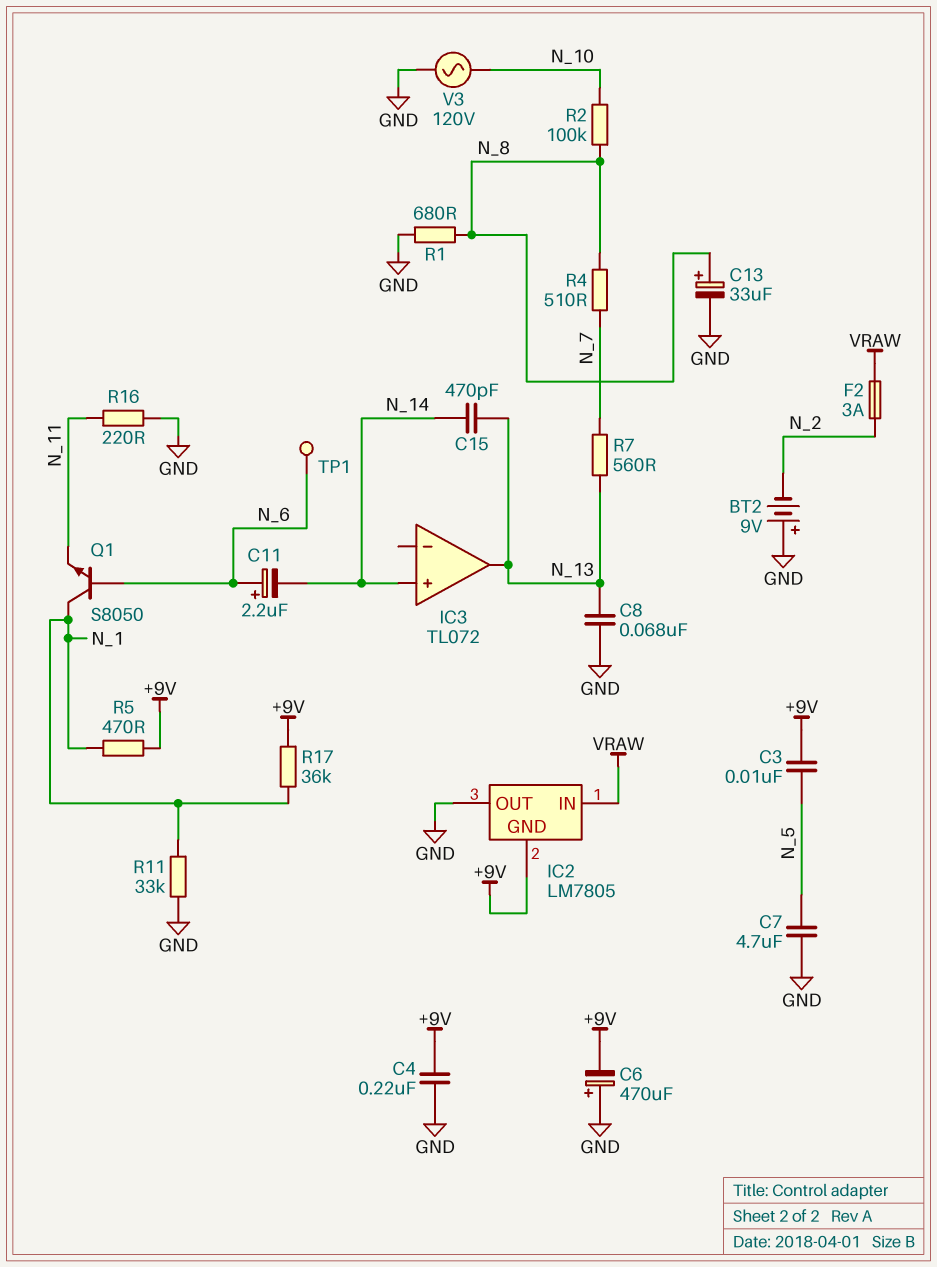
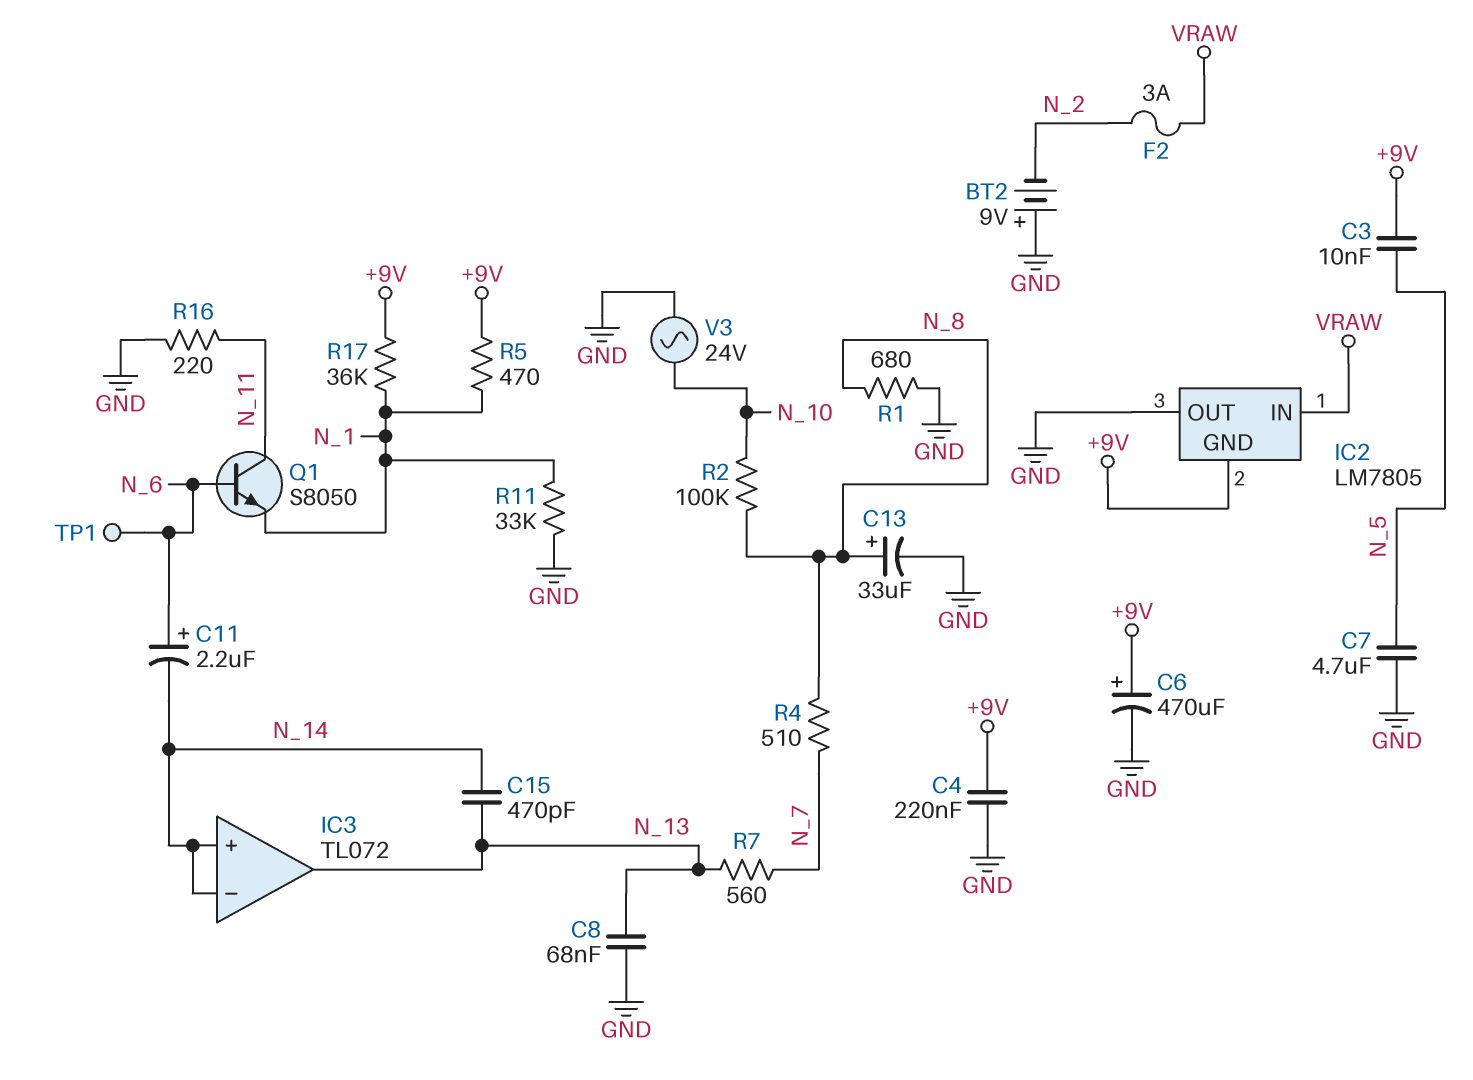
C6: 470uF (plus GND, minus +9V) -> 470uF (plus +9V, minus GND)
IC3 pin in-: none -> N_14
Q1: NPN S8050 (B N_6, C N_1, E N_11) -> NPN S8050 (B N_6, C N_11, E N_1)
V3: AC 120V (GND, N_10) -> AC 24V (GND, N_10)

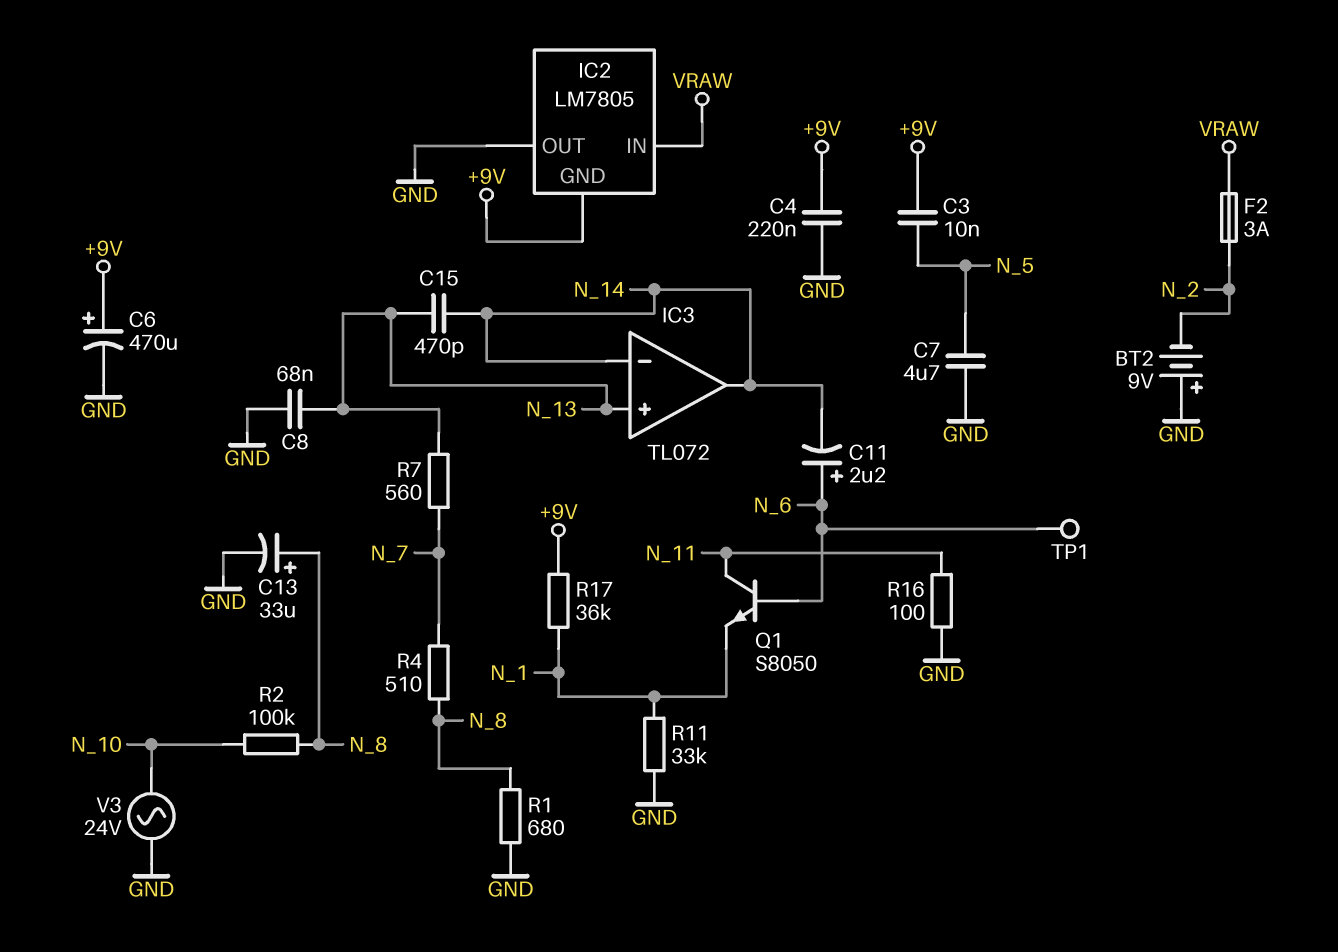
IC3 pin in+: N_14 -> N_13
IC3 pin out: N_13 -> N_14
R5: 470 (+9V, N_1) -> none
R16: 220 (GND, N_11) -> 100 (GND, N_11)

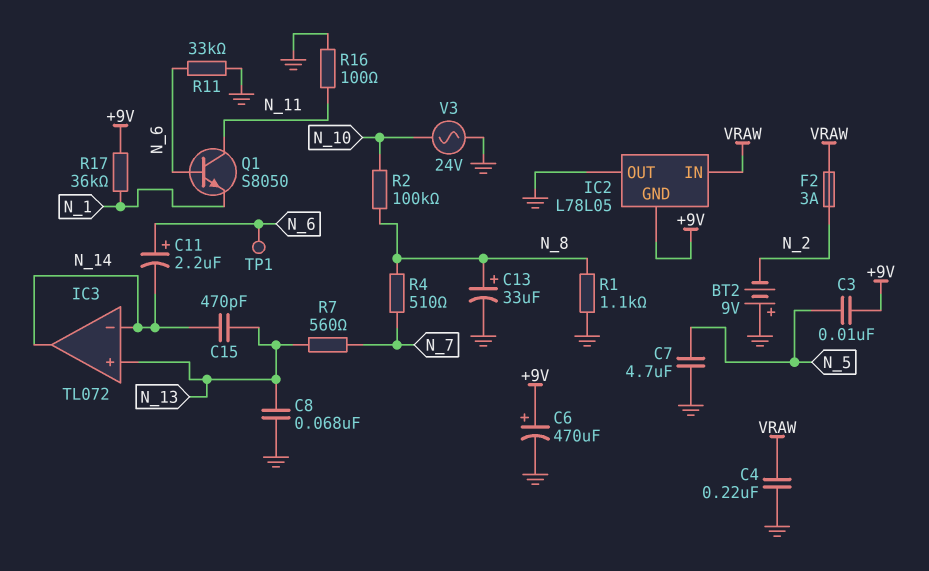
C4: 220nF (+9V, GND) -> 220nF (GND, VRAW)
IC2: LM7805 -> L78L05
R1: 680 (GND, N_8) -> 1.1k (GND, N_8)
R11: 33k (GND, N_1) -> 33k (GND, N_6)

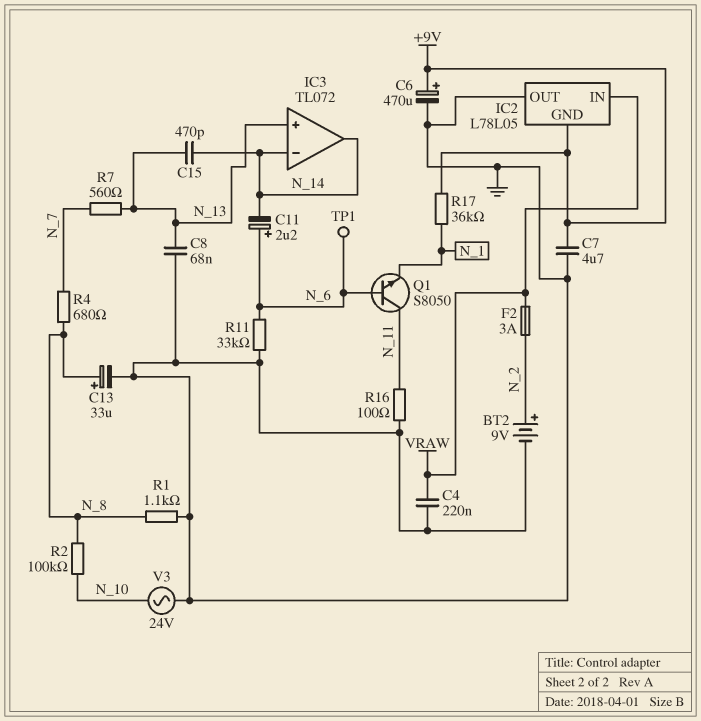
BT2: 9V (plus GND, minus N_2) -> 9V (plus N_2, minus GND)
C3: 10nF (+9V, N_5) -> none
C7: 4.7uF (GND, N_5) -> 4.7uF (+9V, GND)
R4: 510 (N_7, N_8) -> 680 (N_7, N_8)

